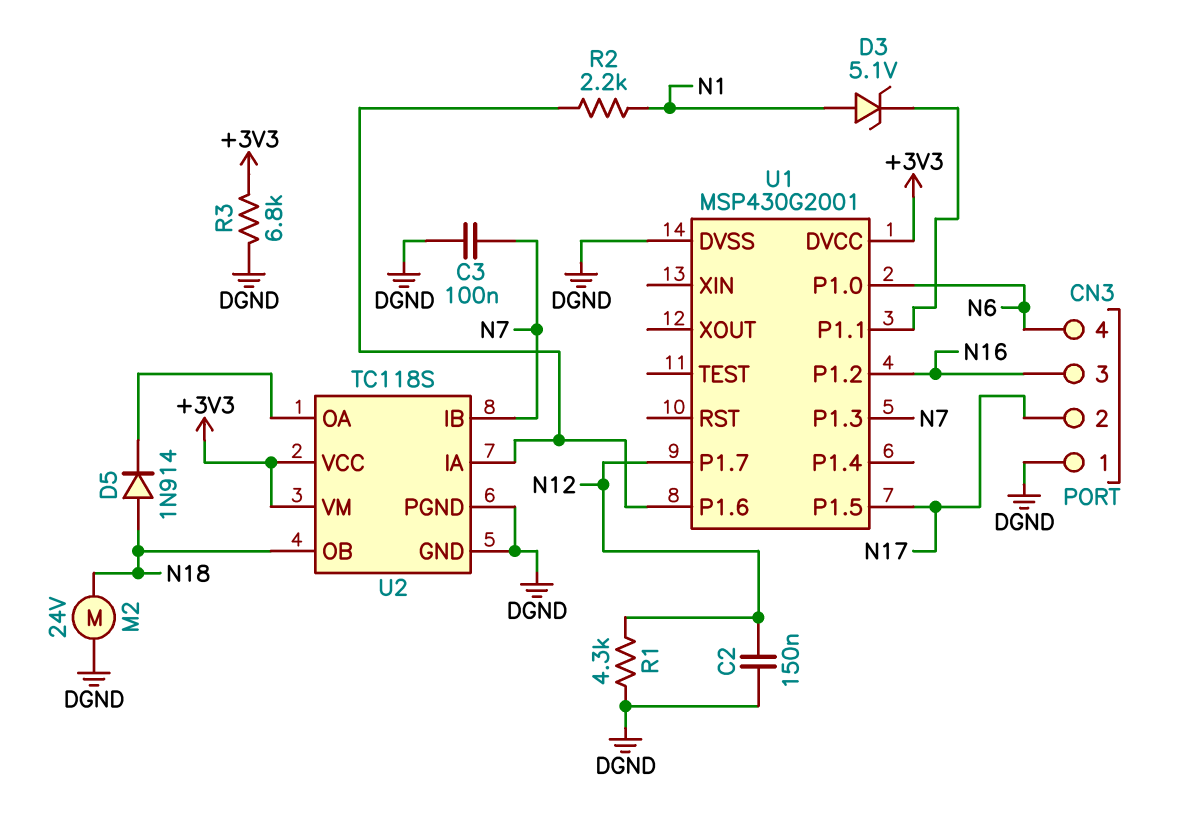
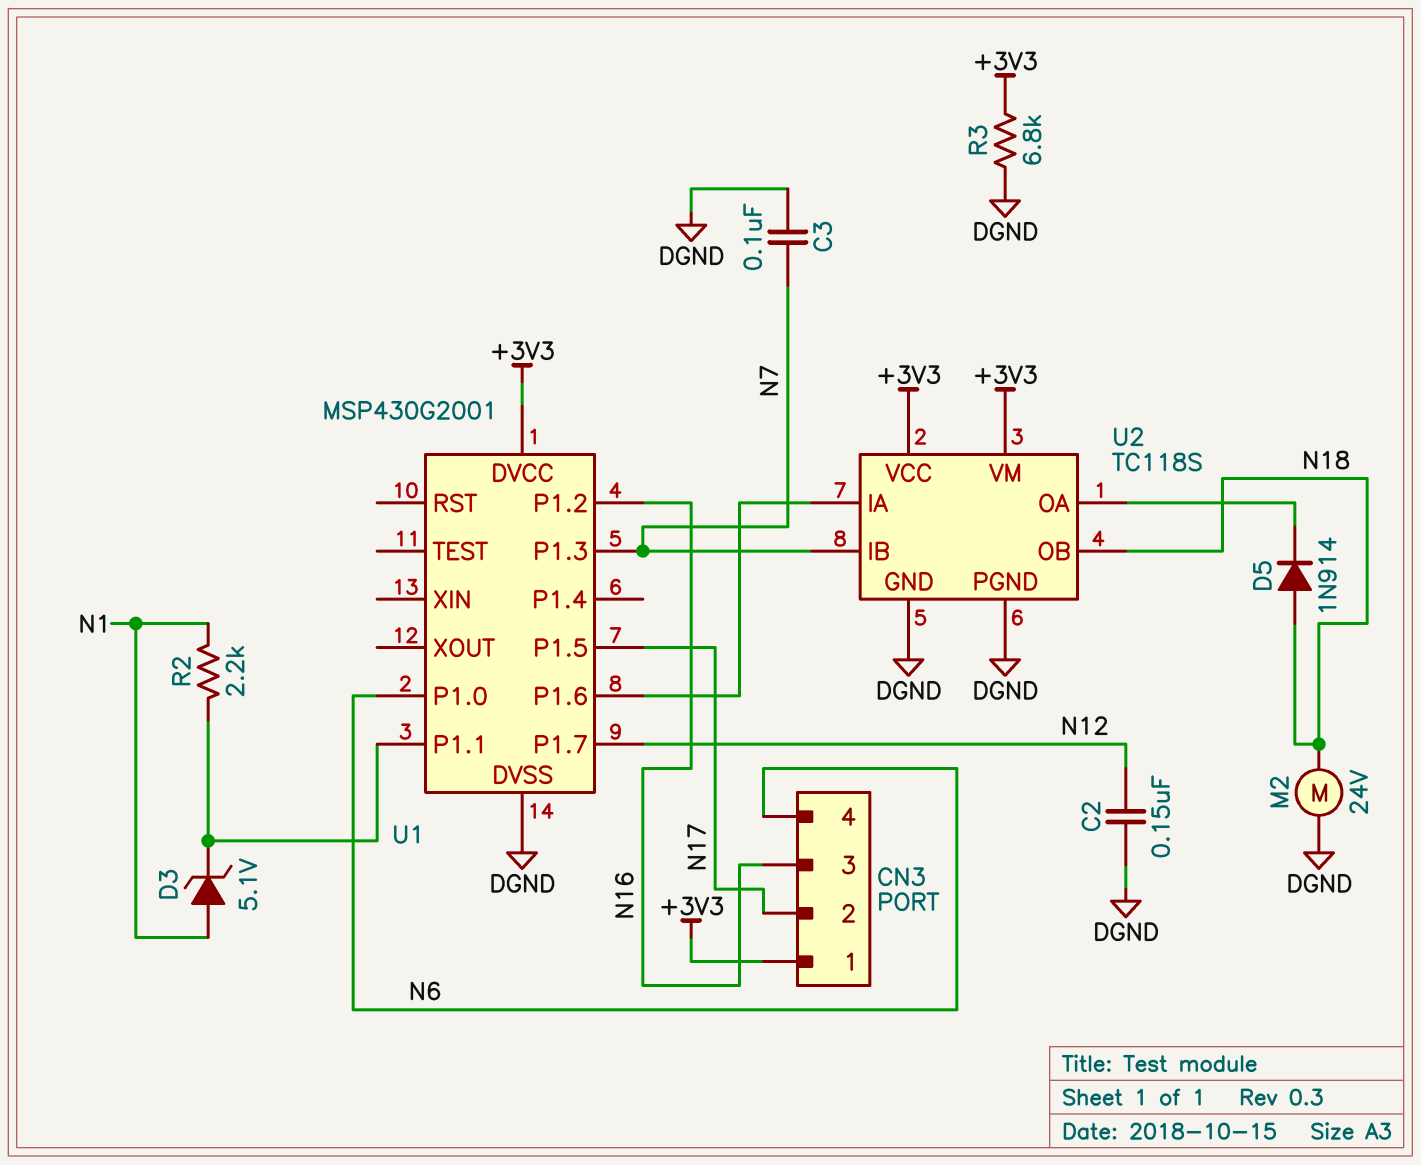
CN3 pin 1: DGND -> +3V3
R1: 4.3k (DGND, N12) -> none
R2: 2.2k (N1, U1/P1.6) -> 2.2k (N1, U1/P1.1)

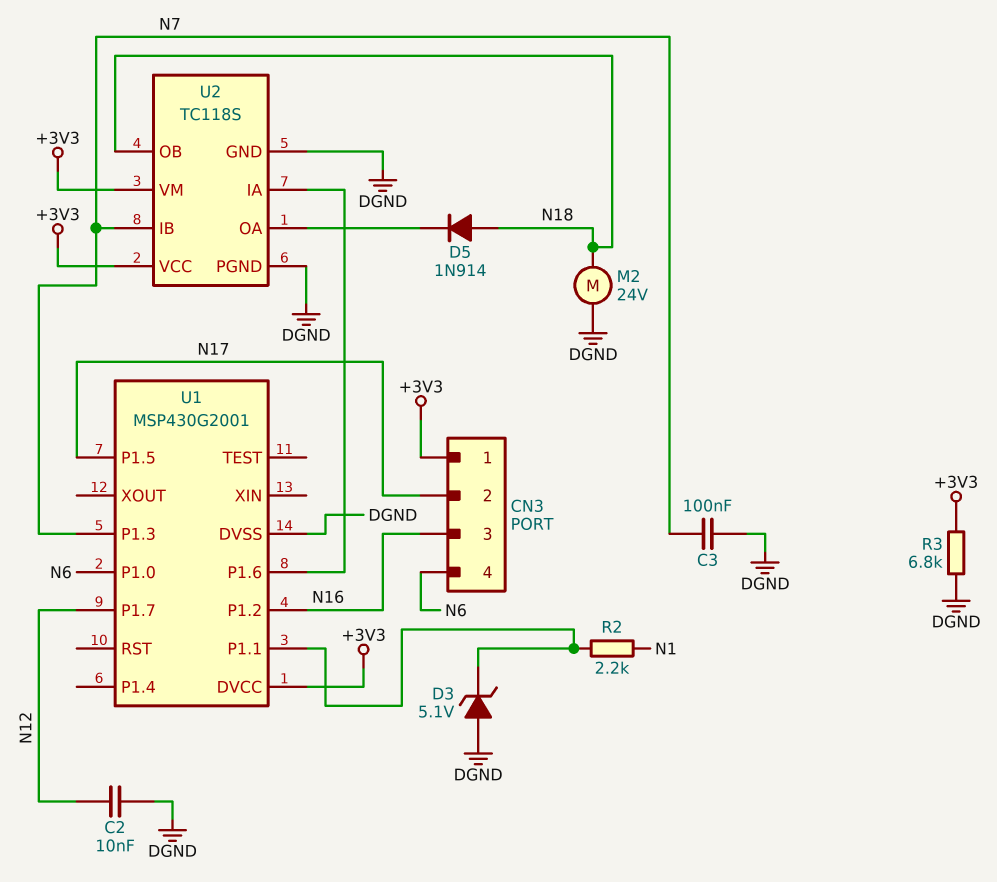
C2: 150nF (DGND, N12) -> 10nF (DGND, N12)
D3: zener 5.1V (A N1, K U1/P1.1) -> zener 5.1V (A DGND, K U1/P1.1)

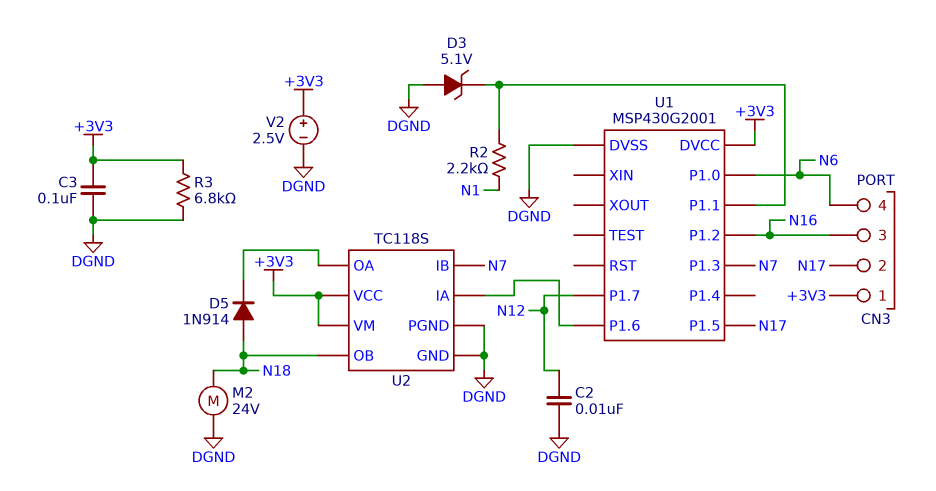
C3: 100nF (DGND, N7) -> 100nF (+3V3, DGND)
V2: none -> 2.5V (plus +3V3, minus DGND)

